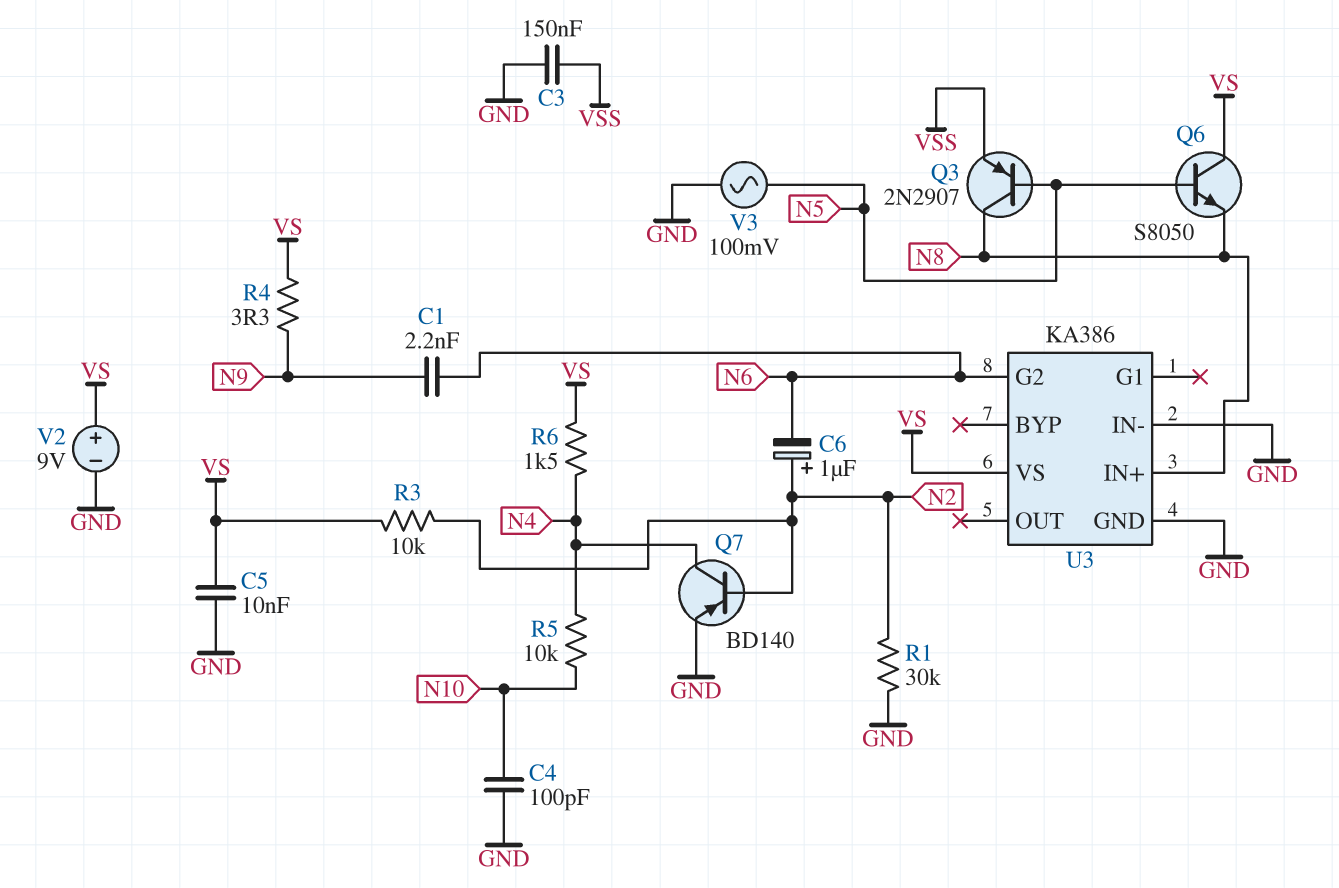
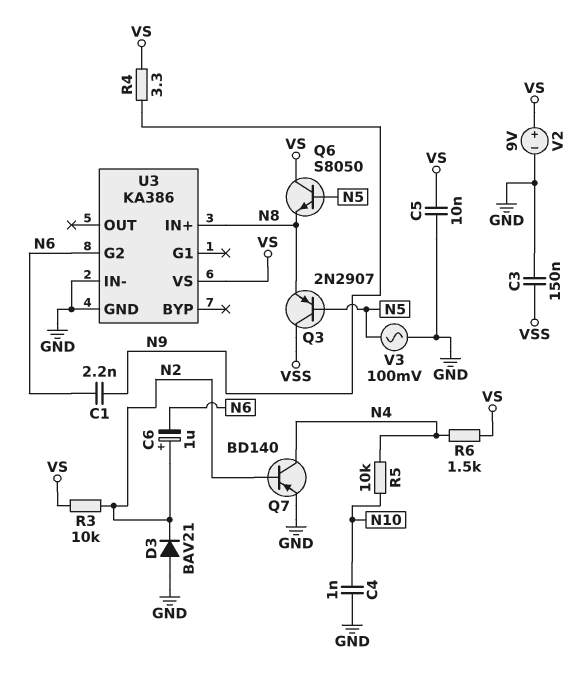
C4: 100pF (GND, N10) -> 1nF (GND, N10)
D3: none -> diode BAV21 (A GND, K N2)
Q3: PNP 2N2907 (B N5, C N8, E VSS) -> PNP 2N2907 (B N5, C VSS, E N8)
R1: 30k (GND, N2) -> none

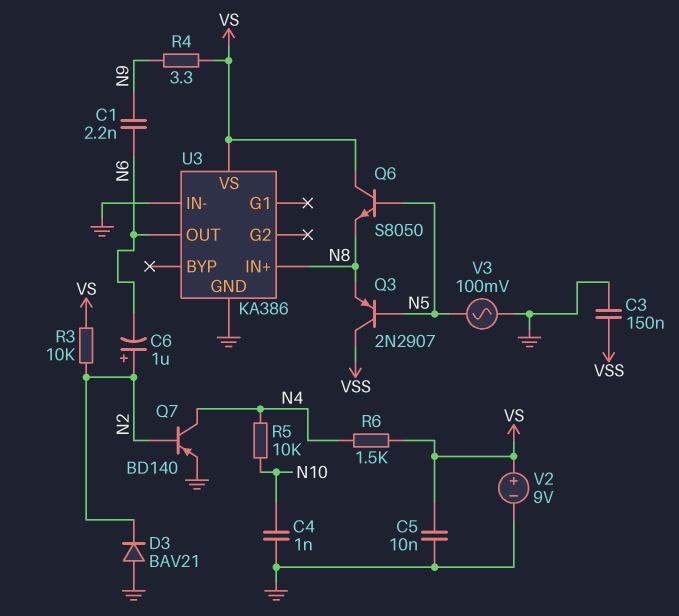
U3 pin G2: N6 -> none
U3 pin OUT: none -> N6

